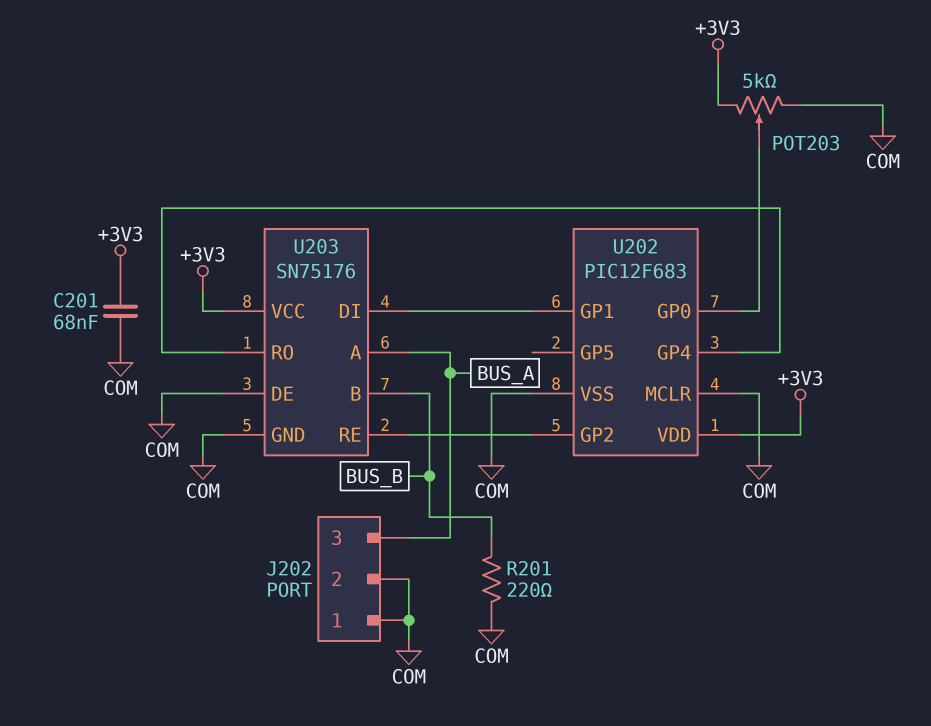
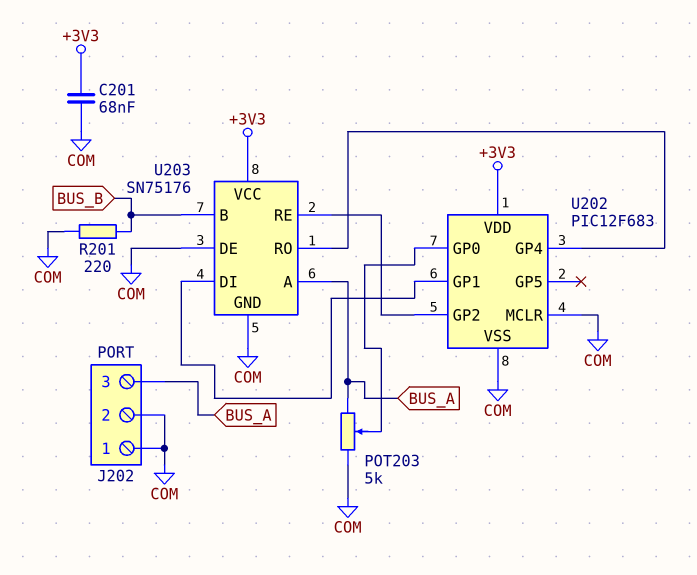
POT203: 5k (+3V3, COM, wiper U202/GP0) -> 5k (BUS_A, COM, wiper U202/GP0)

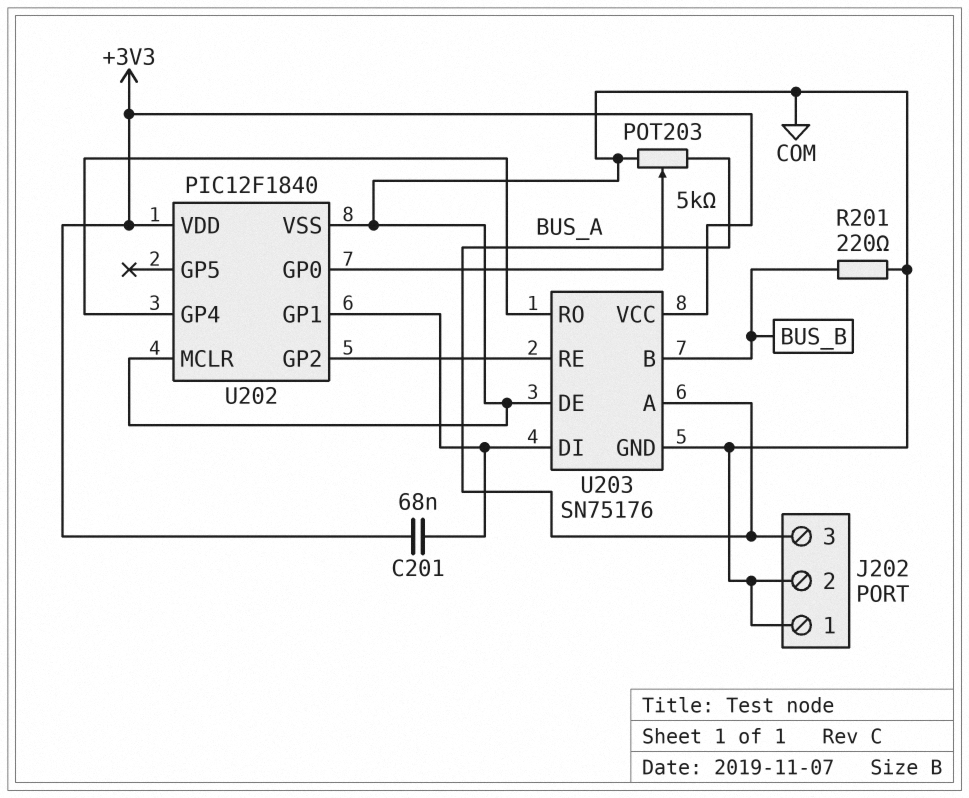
C201: 68nF (+3V3, COM) -> 68nF (+3V3, U202/GP1)
U202: PIC12F683 -> PIC12F1840

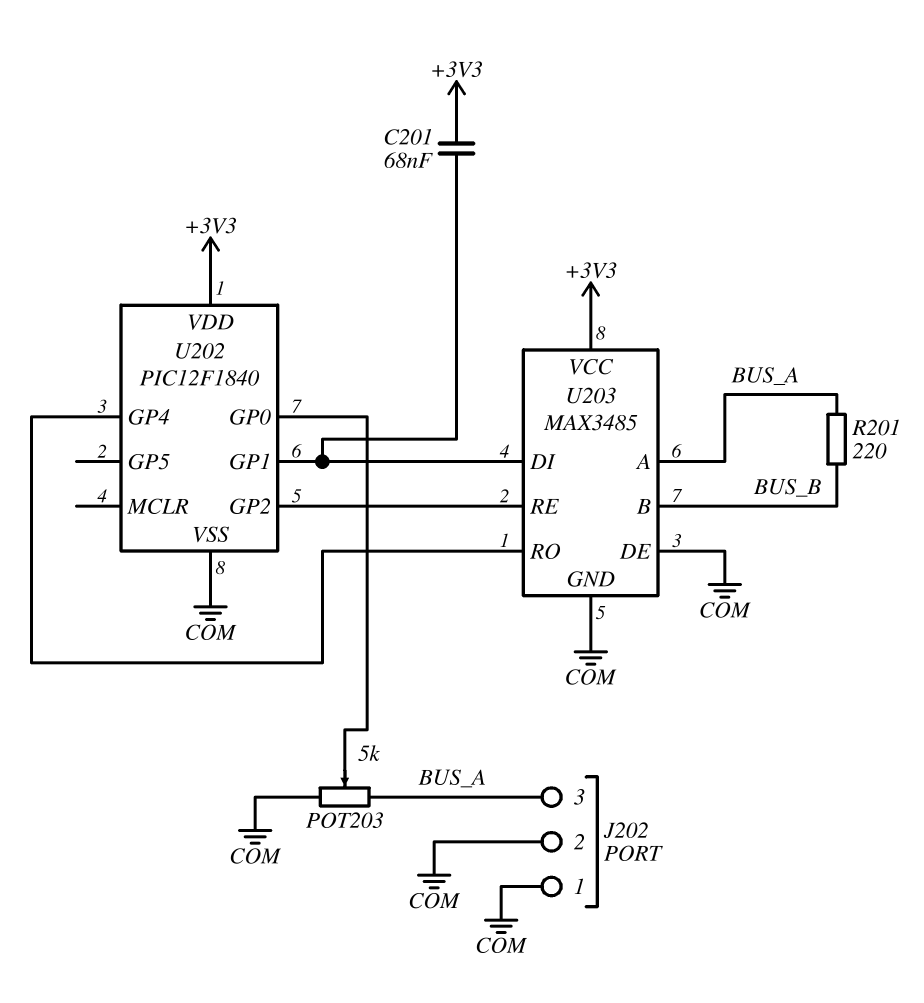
R201: 220 (BUS_B, COM) -> 220 (BUS_A, BUS_B)
U202 pin MCLR: COM -> none
U203: SN75176 -> MAX3485

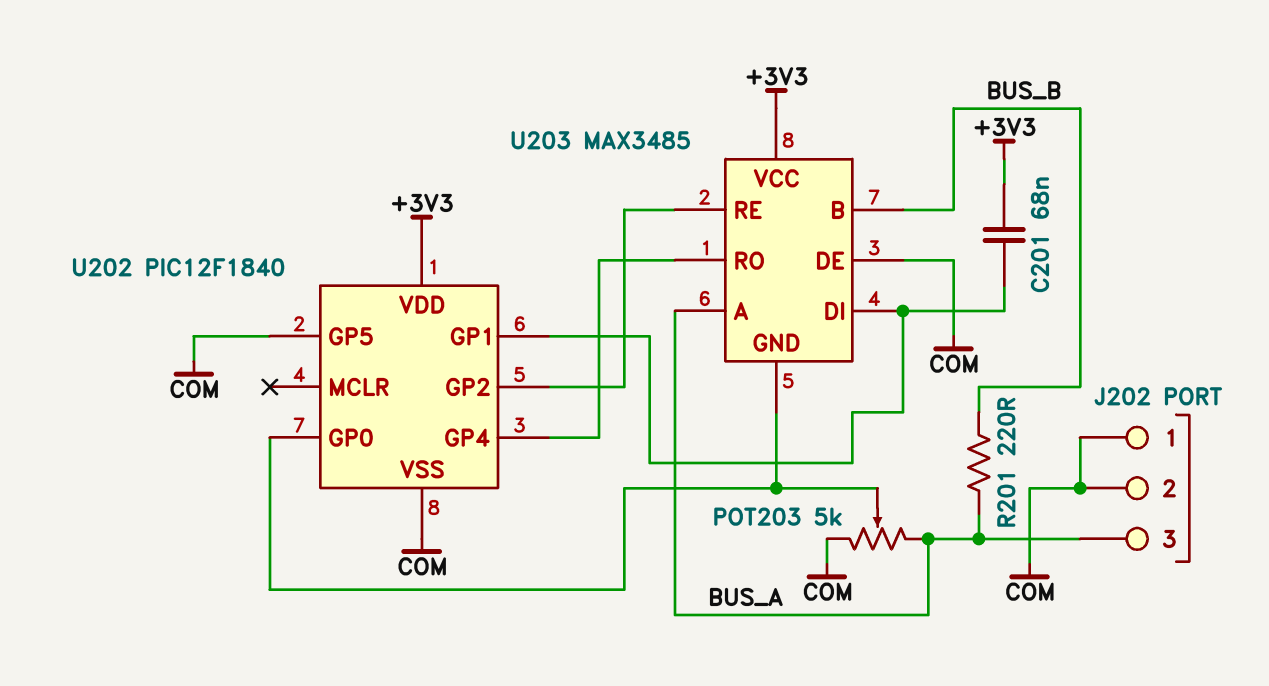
U202 pin GP5: none -> COM
U203 pin GND: COM -> U202/GP0

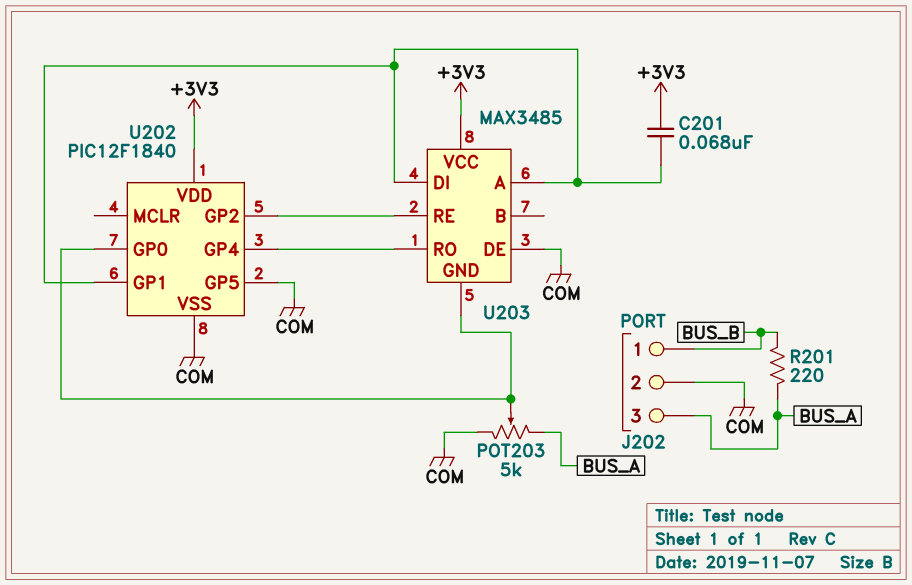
J202 pin 1: COM -> BUS_B
U203 pin A: BUS_A -> U202/GP1
U203 pin B: BUS_B -> none

